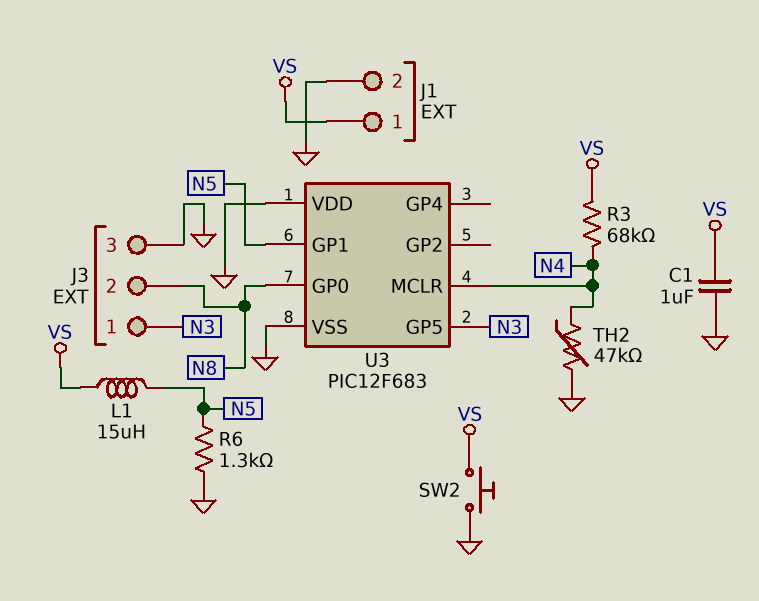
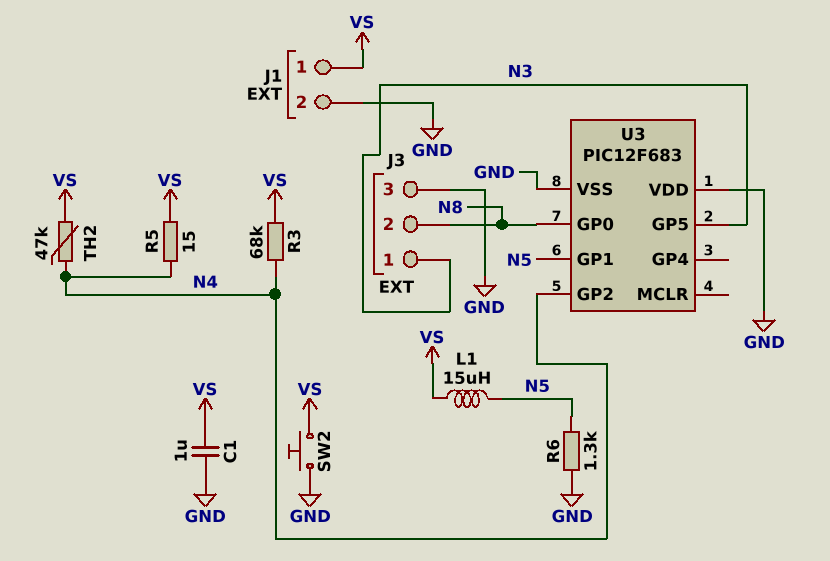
R5: none -> 15 (N4, VS)
TH2: 47k (GND, N4) -> 47k (N4, VS)
U3 pin GP2: none -> N4
U3 pin MCLR: N4 -> none

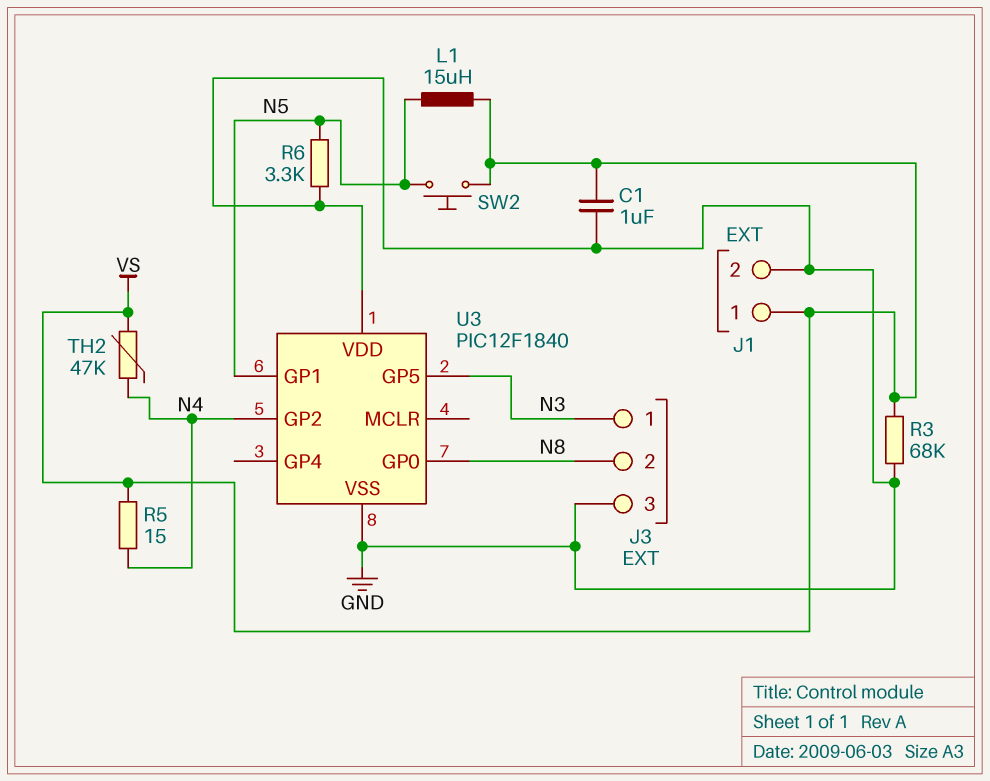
R3: 68k (N4, VS) -> 68k (GND, VS)
R6: 1.3k (GND, N5) -> 3.3k (GND, N5)
SW2: button (GND, VS) -> button (N5, VS)
U3: PIC12F683 -> PIC12F1840

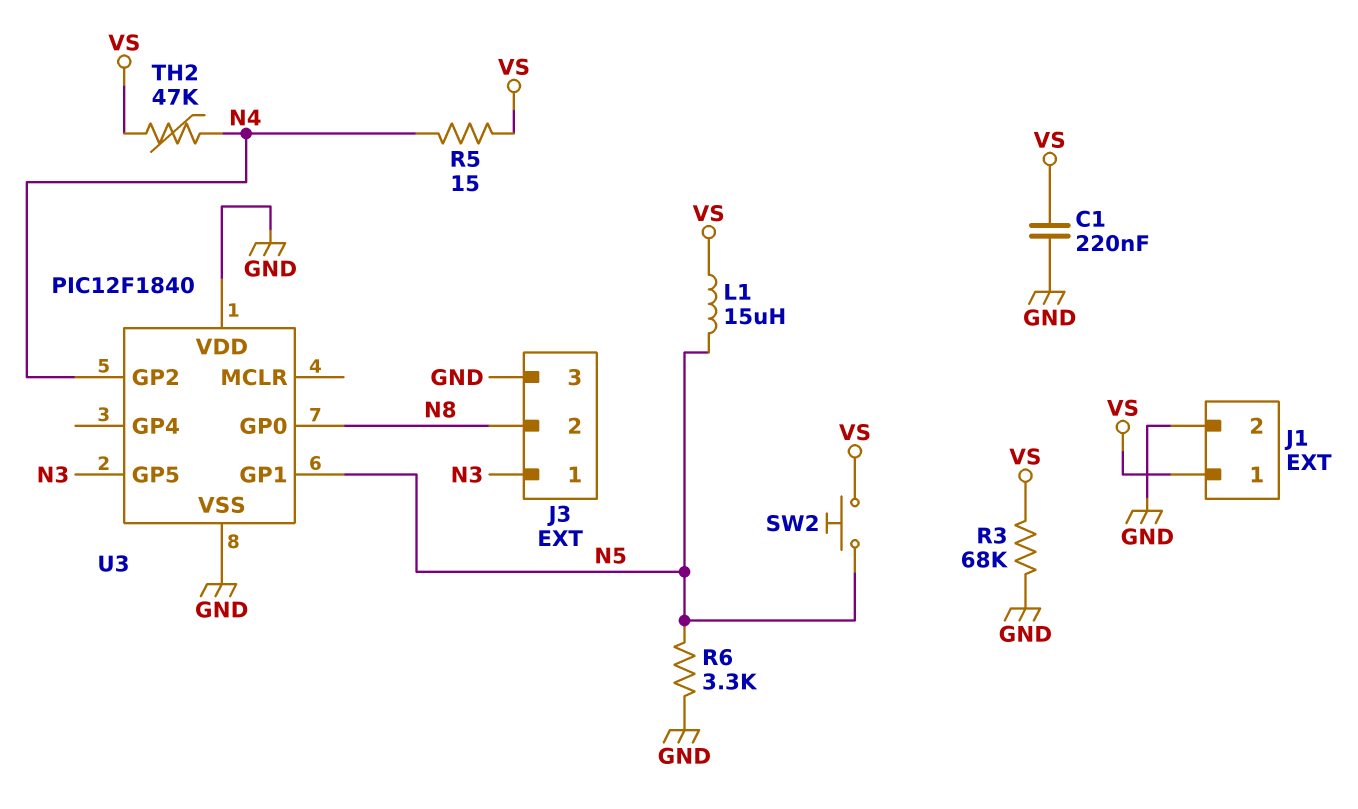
C1: 1uF (GND, VS) -> 220nF (GND, VS)

